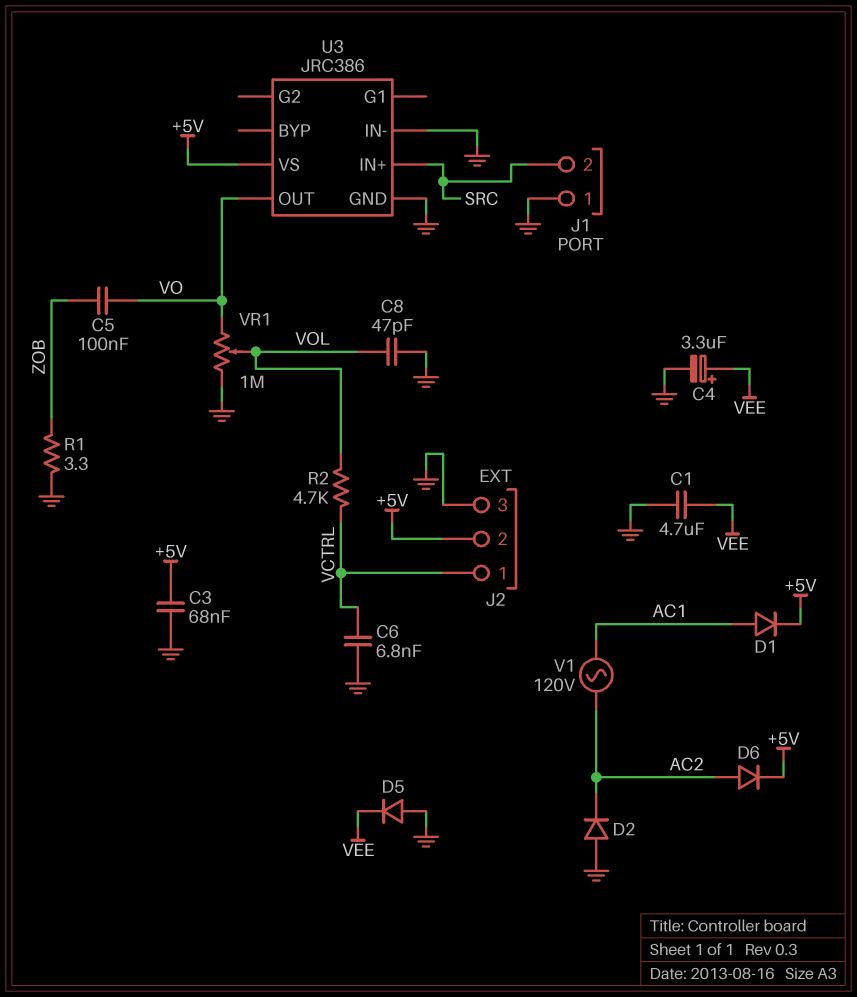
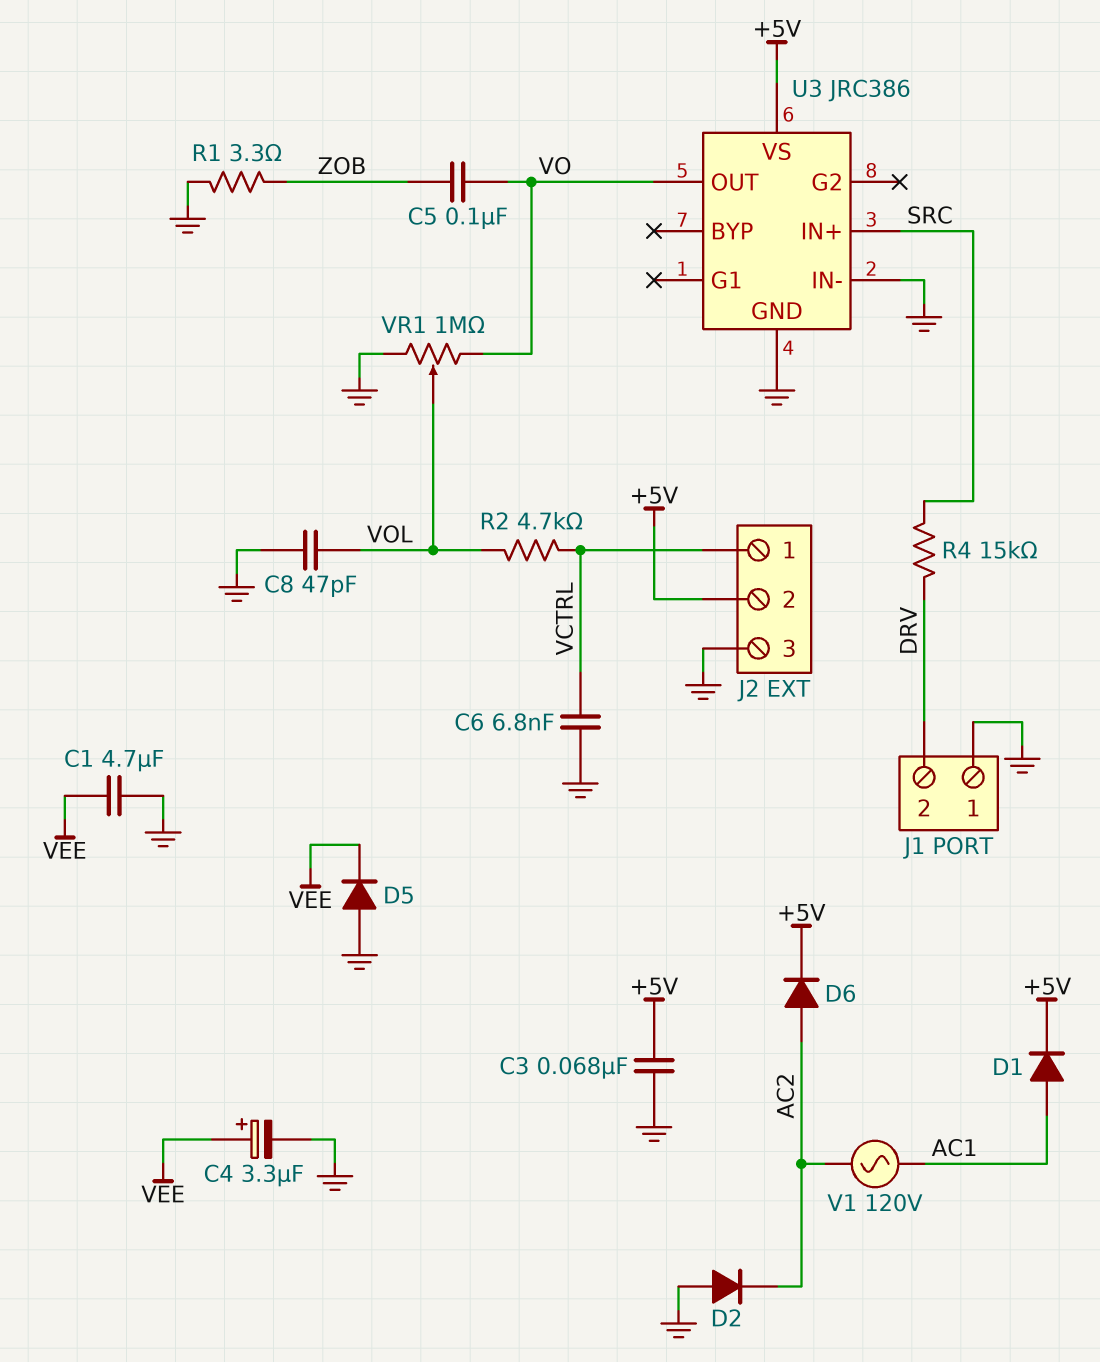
J1 pin 2: SRC -> DRV
R4: none -> 15k (DRV, SRC)

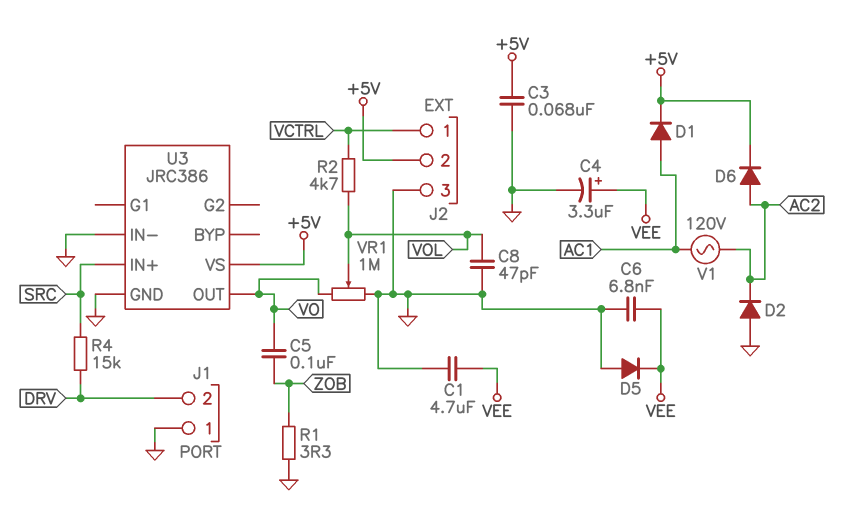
C6: 6.8nF (GND, VCTRL) -> 6.8nF (GND, VEE)

